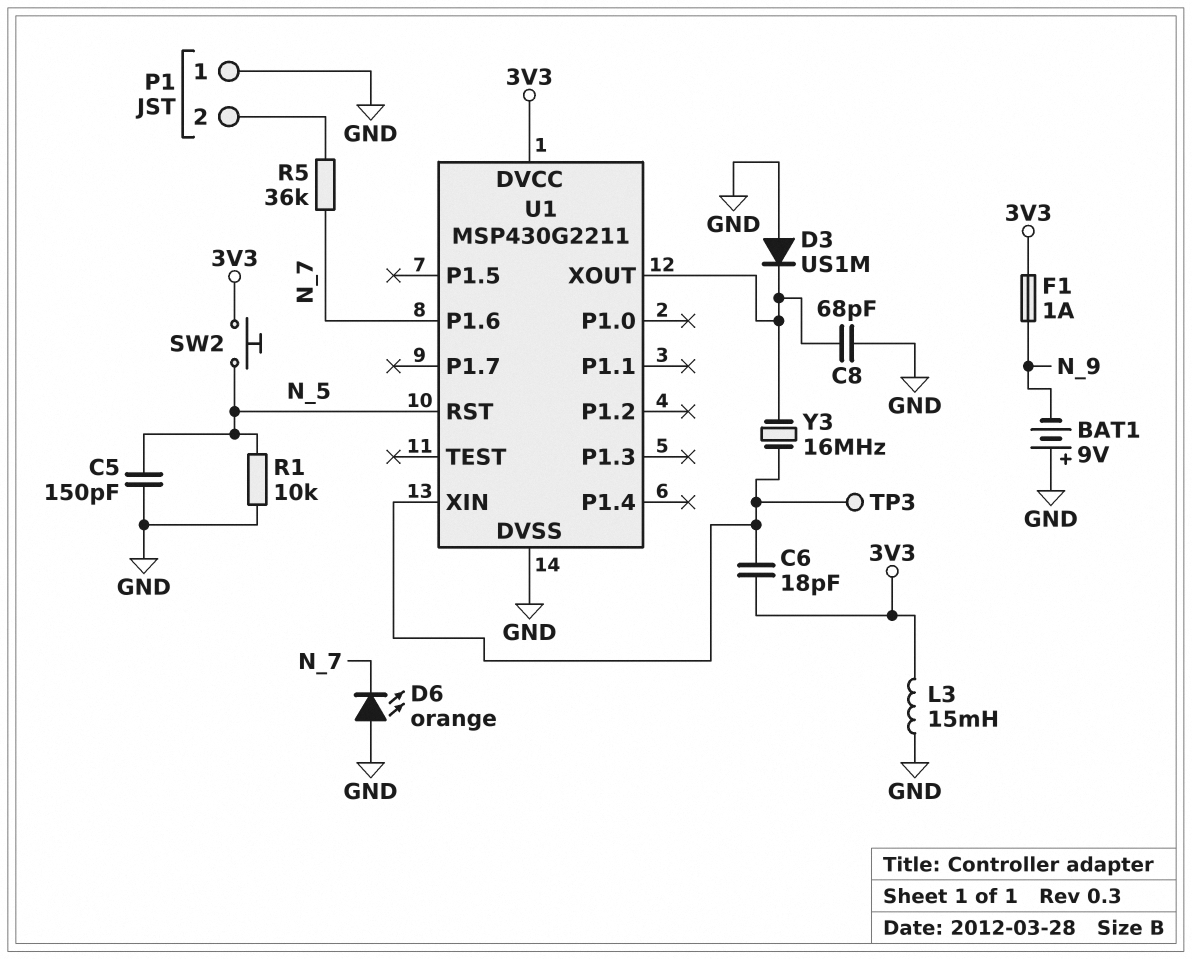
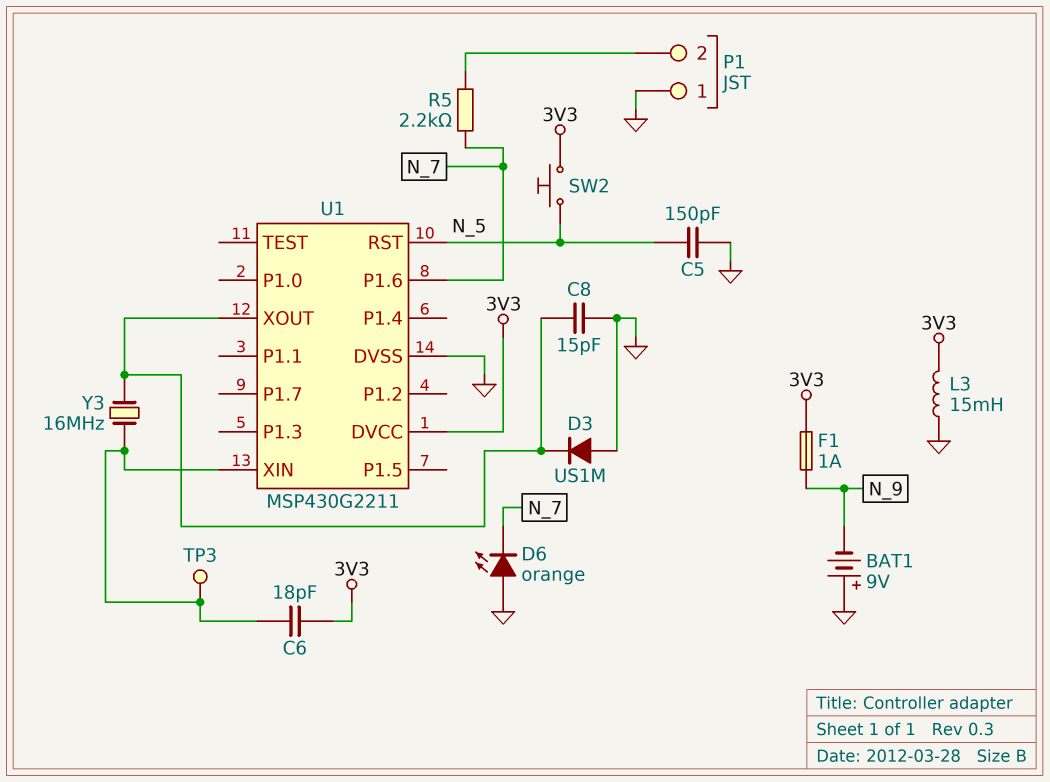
C8: 68pF (GND, U1/XOUT) -> 15pF (GND, U1/XOUT)
R1: 10k (GND, N_5) -> none
R5: 36k (N_7, P1/2) -> 2.2k (N_7, P1/2)

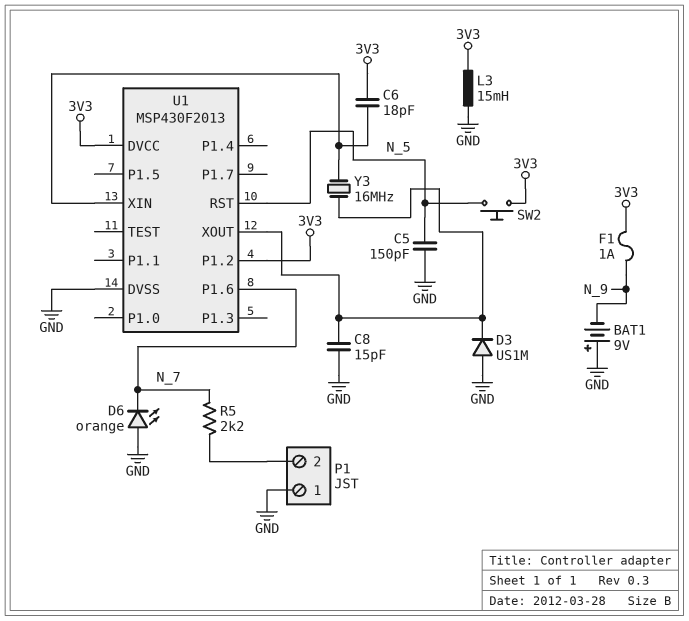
TP3: test point (U1/XIN) -> none
U1: MSP430G2211 -> MSP430F2013
U1 pin P1.2: none -> 3V3

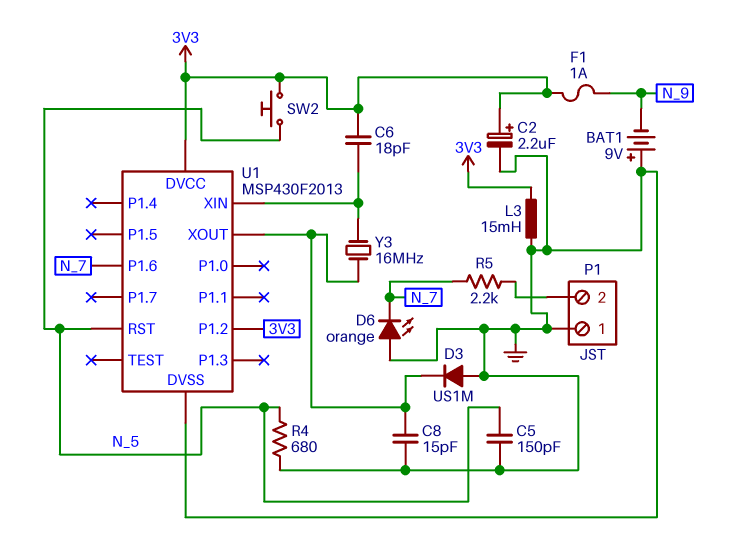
C2: none -> 2.2uF (plus 3V3, minus GND)
R4: none -> 680 (GND, N_5)

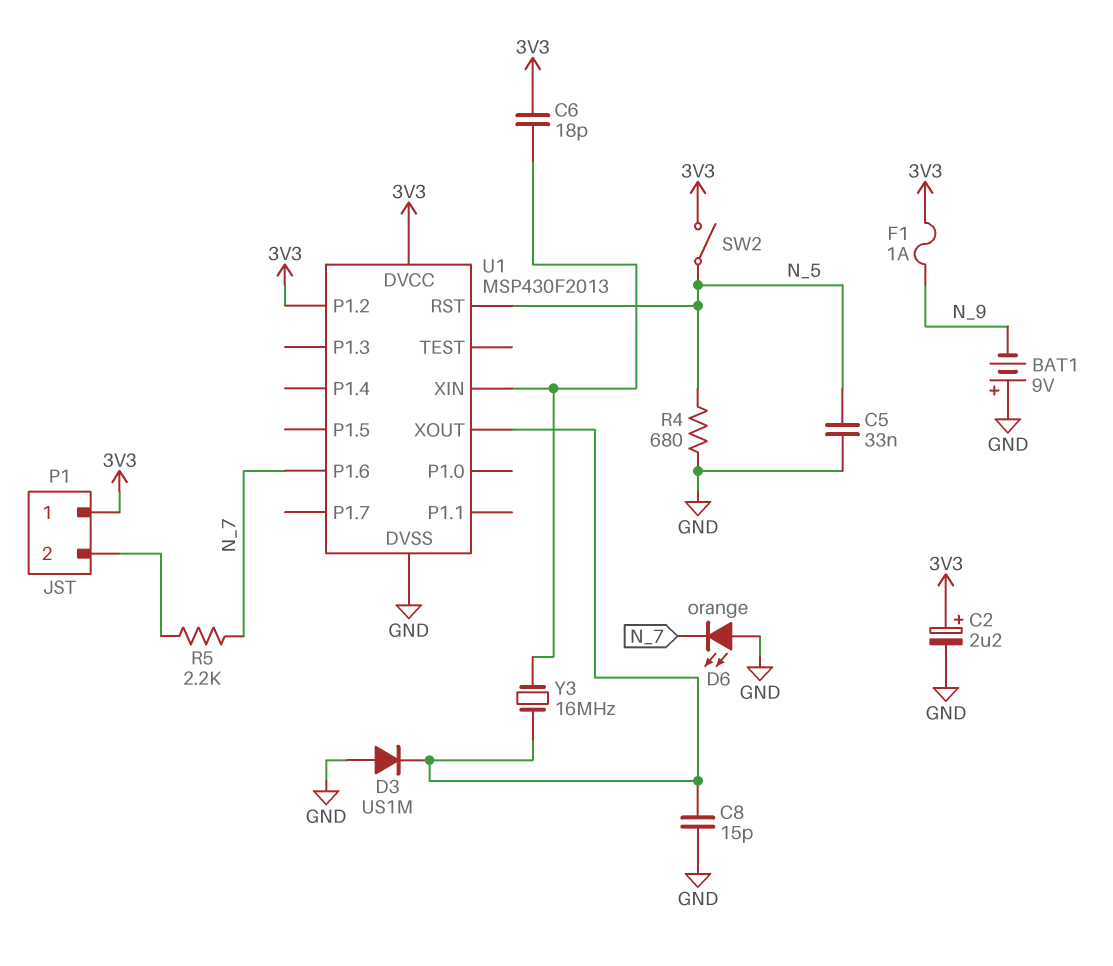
C5: 150pF (GND, N_5) -> 33nF (GND, N_5)
L3: 15mH (3V3, GND) -> none
P1 pin 1: GND -> 3V3
SW2: button (3V3, N_5) -> switch (3V3, N_5)

